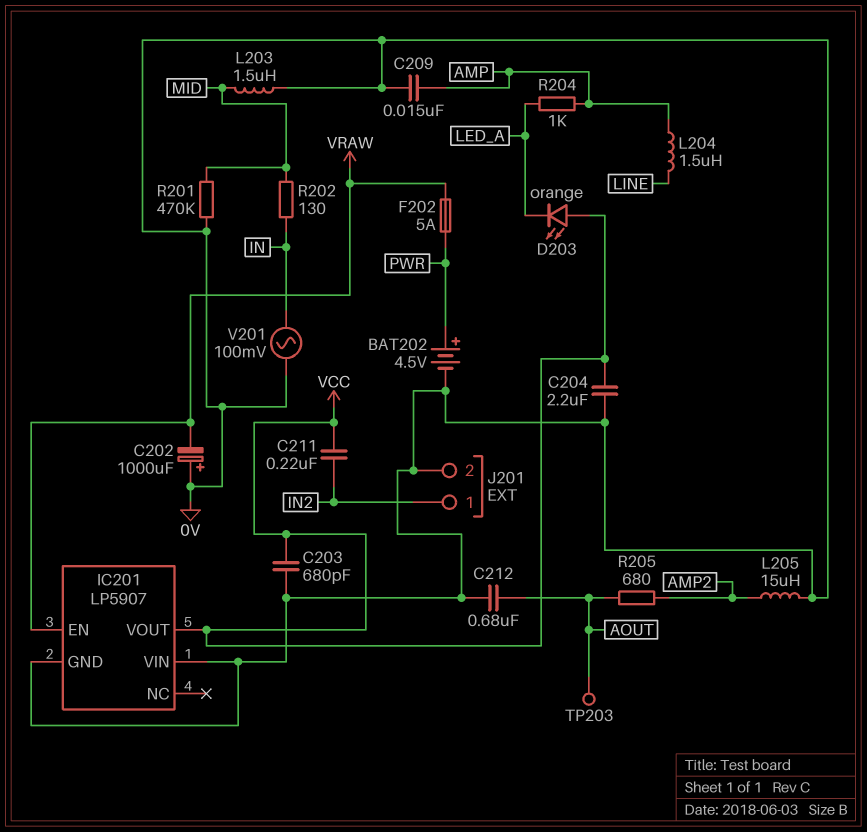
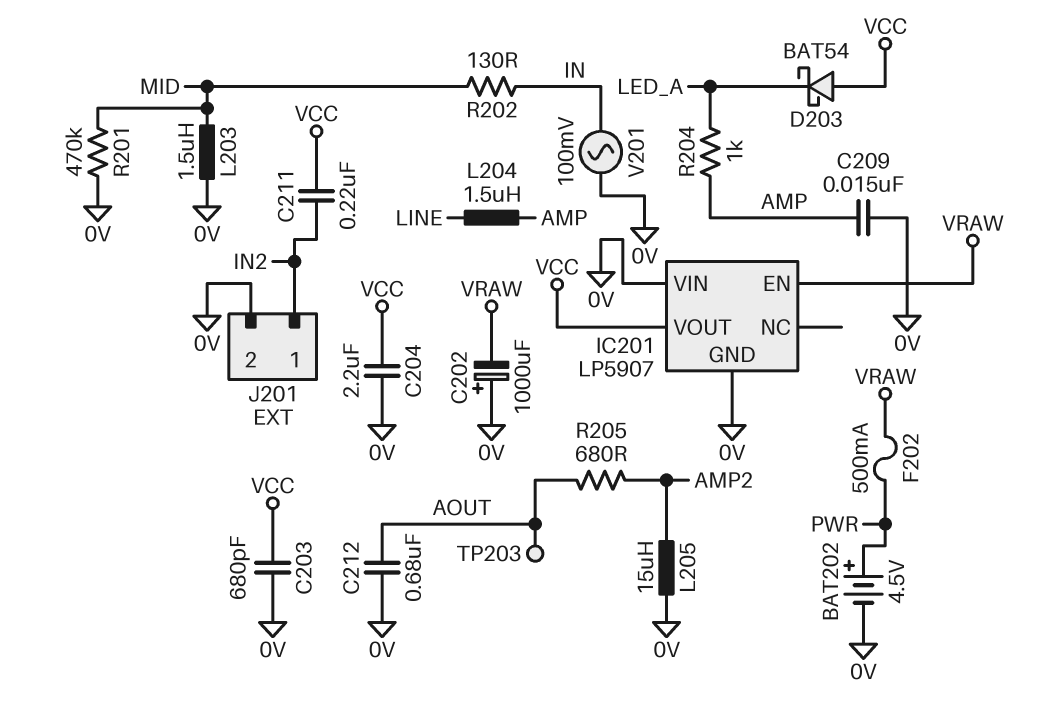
D203: LED orange (A VCC, K LED_A) -> schottky BAT54 (A VCC, K LED_A)
F202: 5A (PWR, VRAW) -> 500mA (PWR, VRAW)

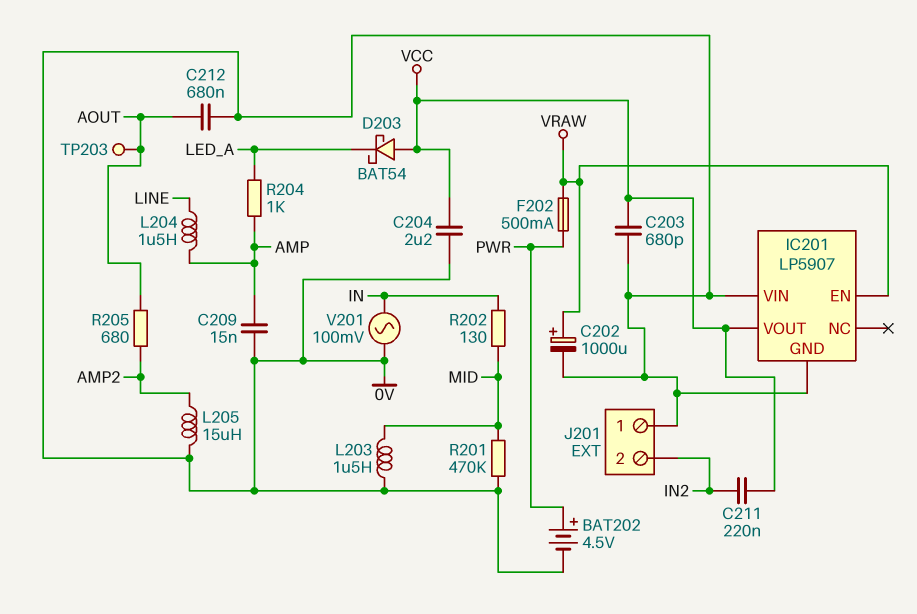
C202: 1000uF (plus 0V, minus VRAW) -> 1000uF (plus VRAW, minus 0V)
J201 pin 1: IN2 -> 0V
J201 pin 2: 0V -> IN2

